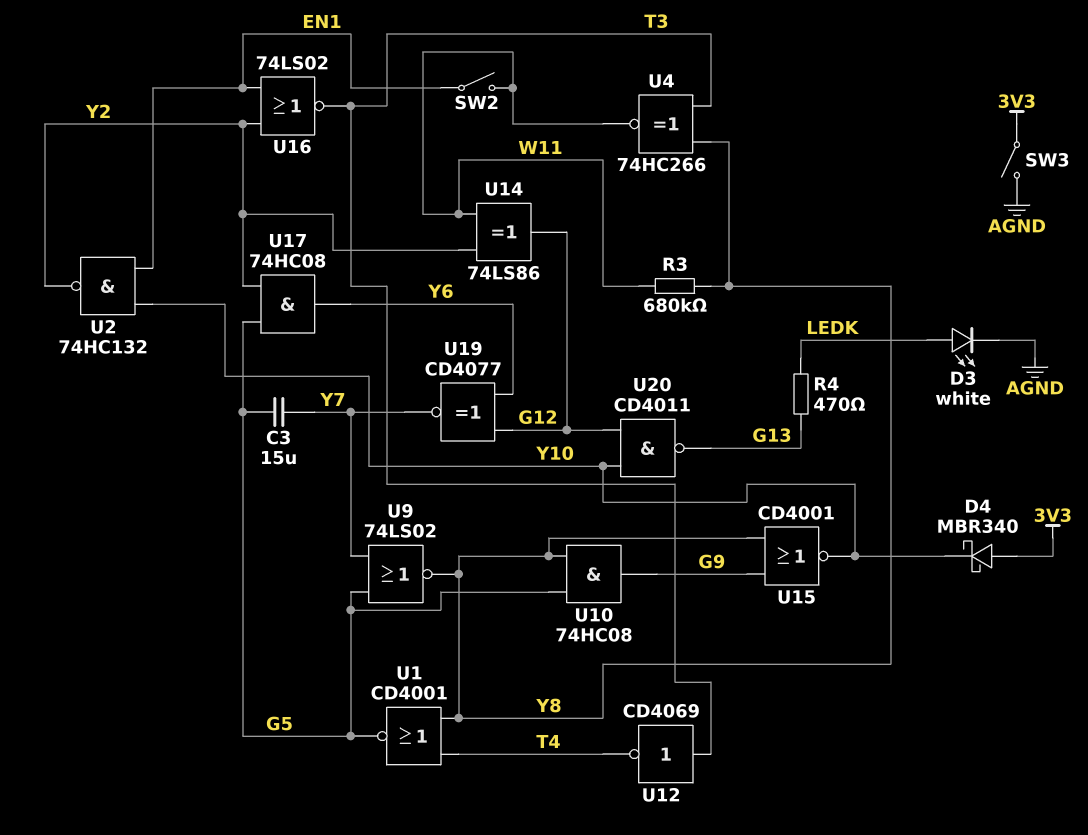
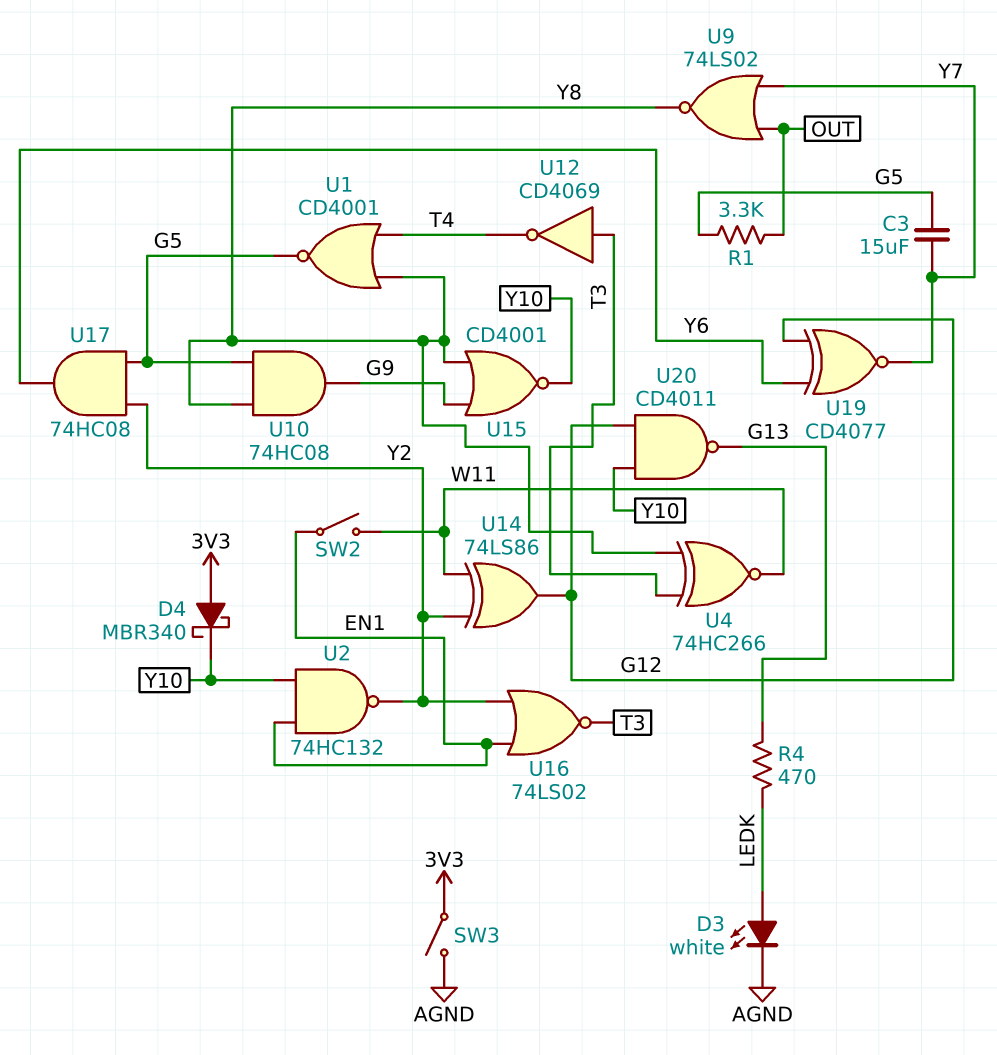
R1: none -> 3.3k (G5, OUT)
R3: 680k (W11, Y8) -> none
U9: NOR 74LS02 (in G5, in Y7, out Y8) -> NOR 74LS02 (in OUT, in Y7, out Y8)

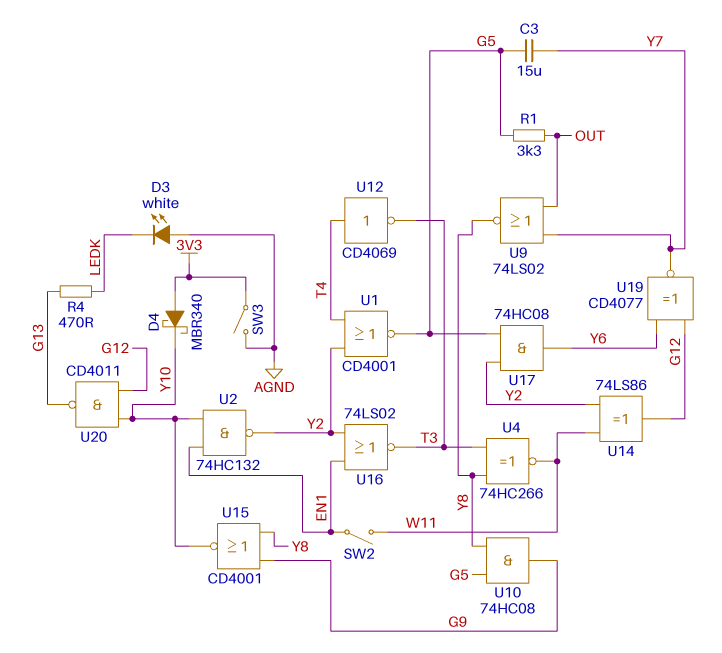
D3: LED white (A LEDK, K AGND) -> LED white (A AGND, K LEDK)
U1: NOR CD4001 (in T4, in Y8, out G5) -> NOR CD4001 (in T4, in Y2, out G5)
U12: NOT CD4069 (in T3, out T4) -> NOT CD4069 (in T4, out T3)

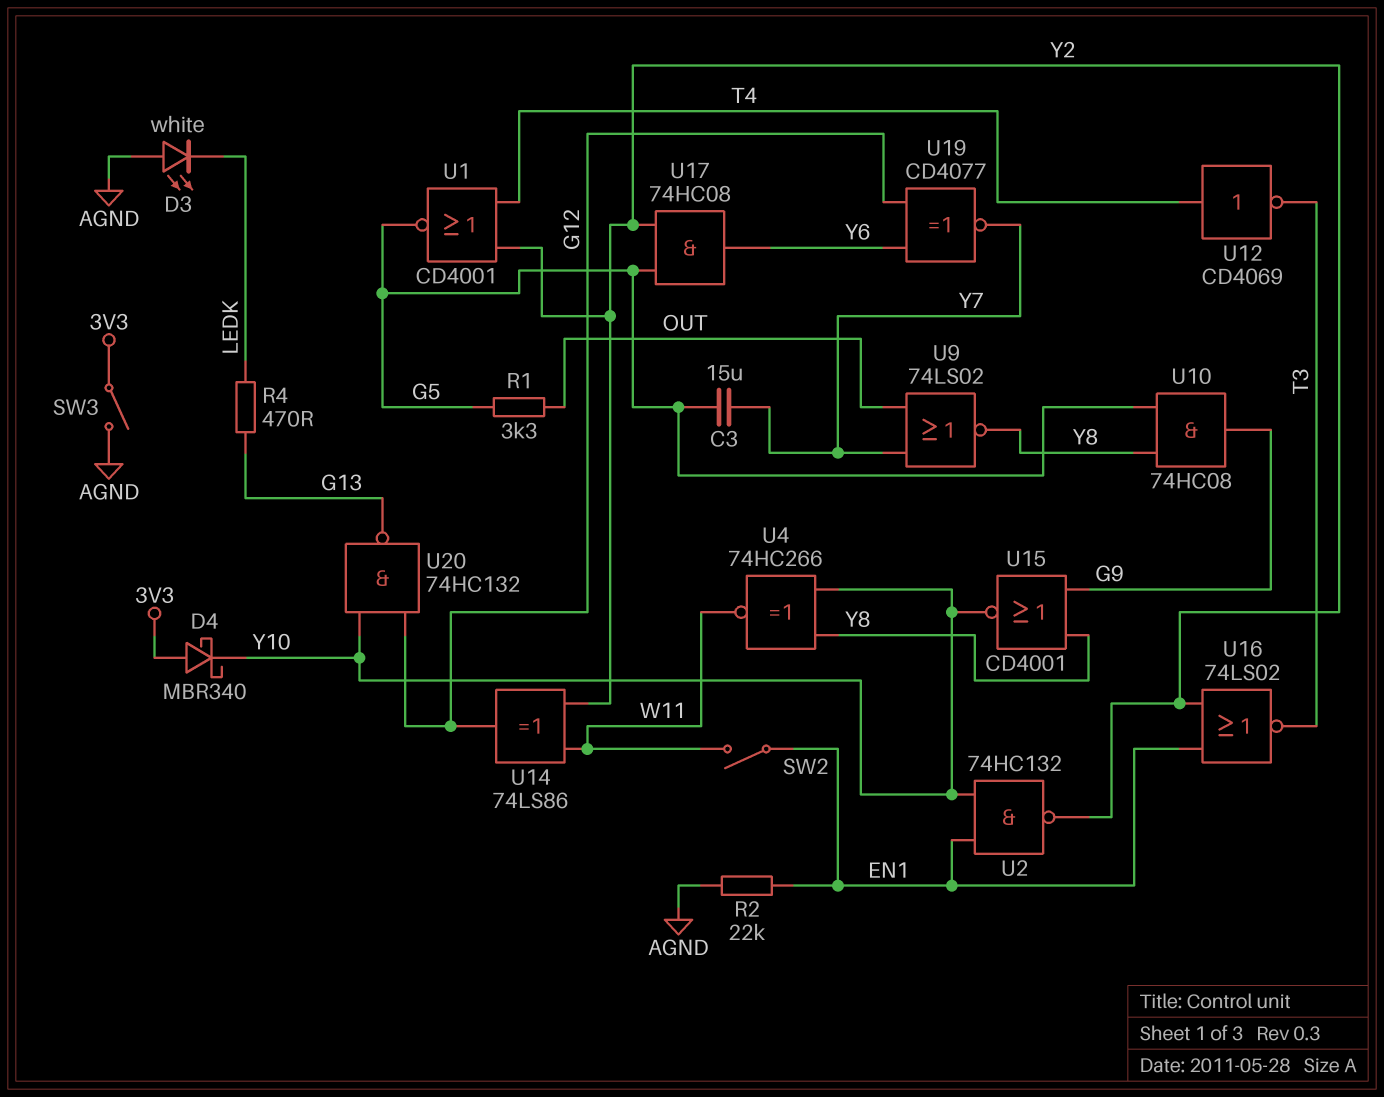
R2: none -> 22k (AGND, EN1)
U4: XNOR 74HC266 (in T3, in Y8, out W11) -> XNOR 74HC266 (in Y8, in Y10, out W11)
U20: NAND CD4011 (in G12, in Y10, out G13) -> NAND 74HC132 (in G12, in Y10, out G13)

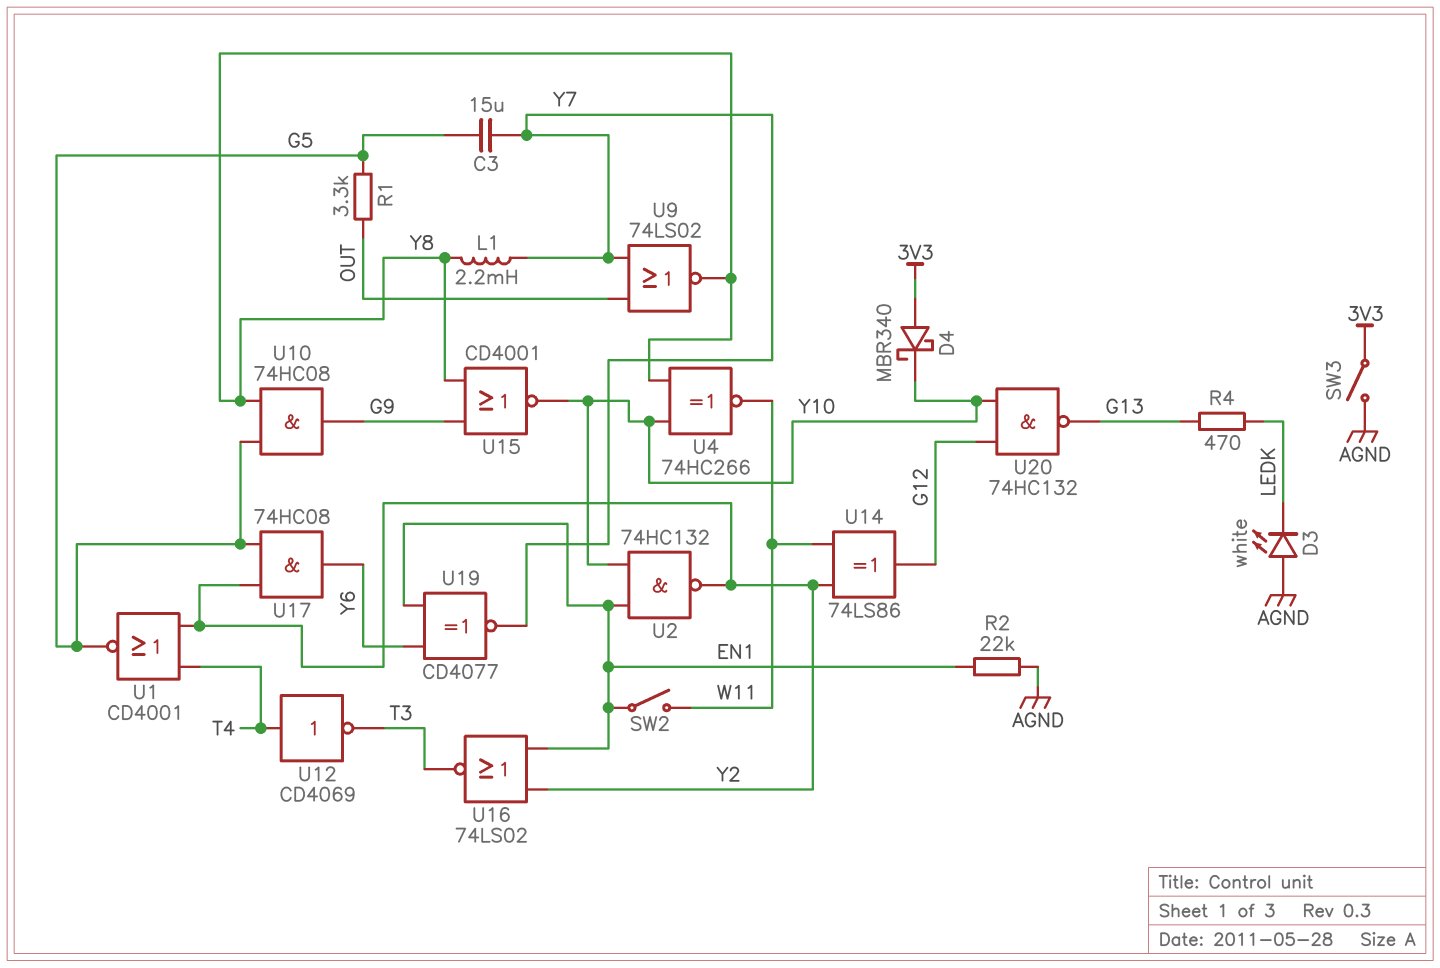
L1: none -> 2.2mH (Y7, Y8)
U19: XNOR CD4077 (in G12, in Y6, out Y7) -> XNOR CD4077 (in EN1, in Y6, out Y7)

